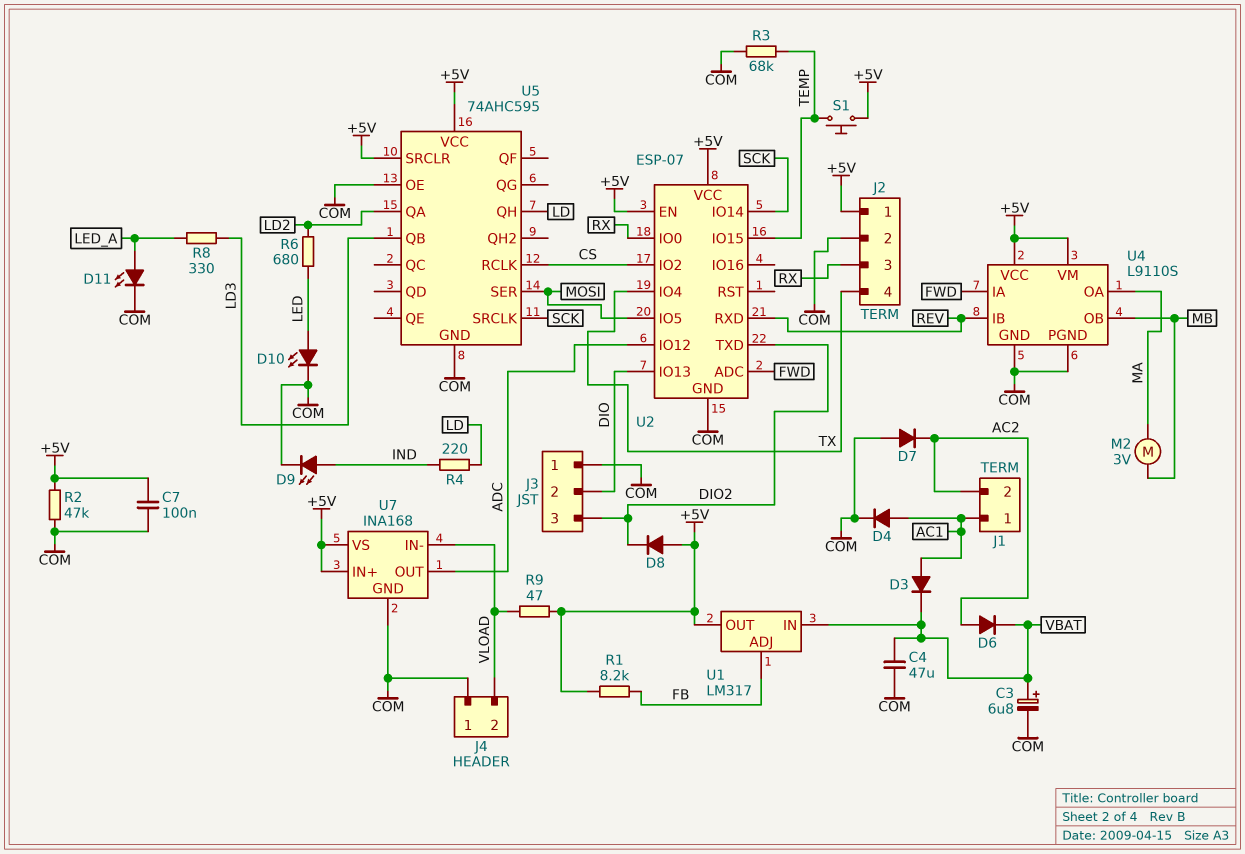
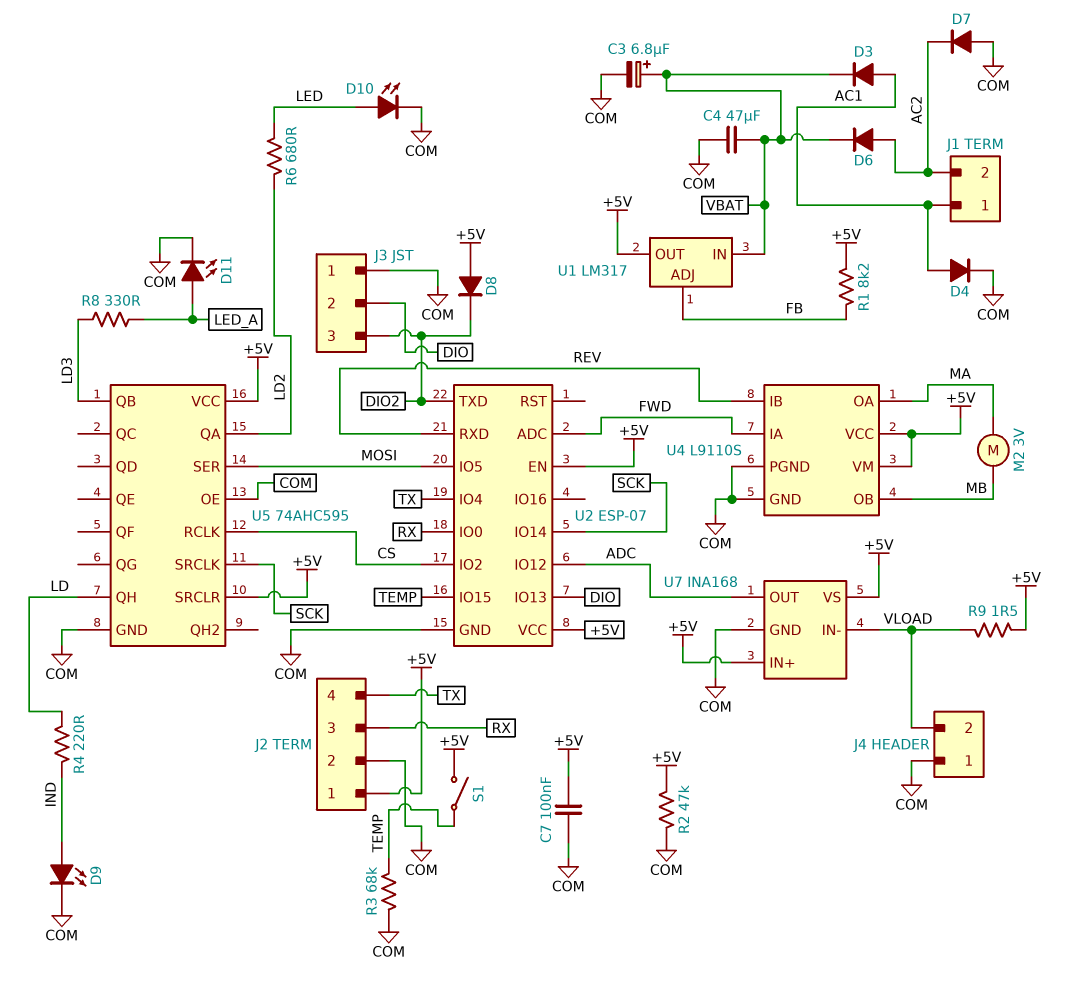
R9: 47 (+5V, VLOAD) -> 1.5 (+5V, VLOAD)
S1: button (+5V, TEMP) -> switch (+5V, TEMP)

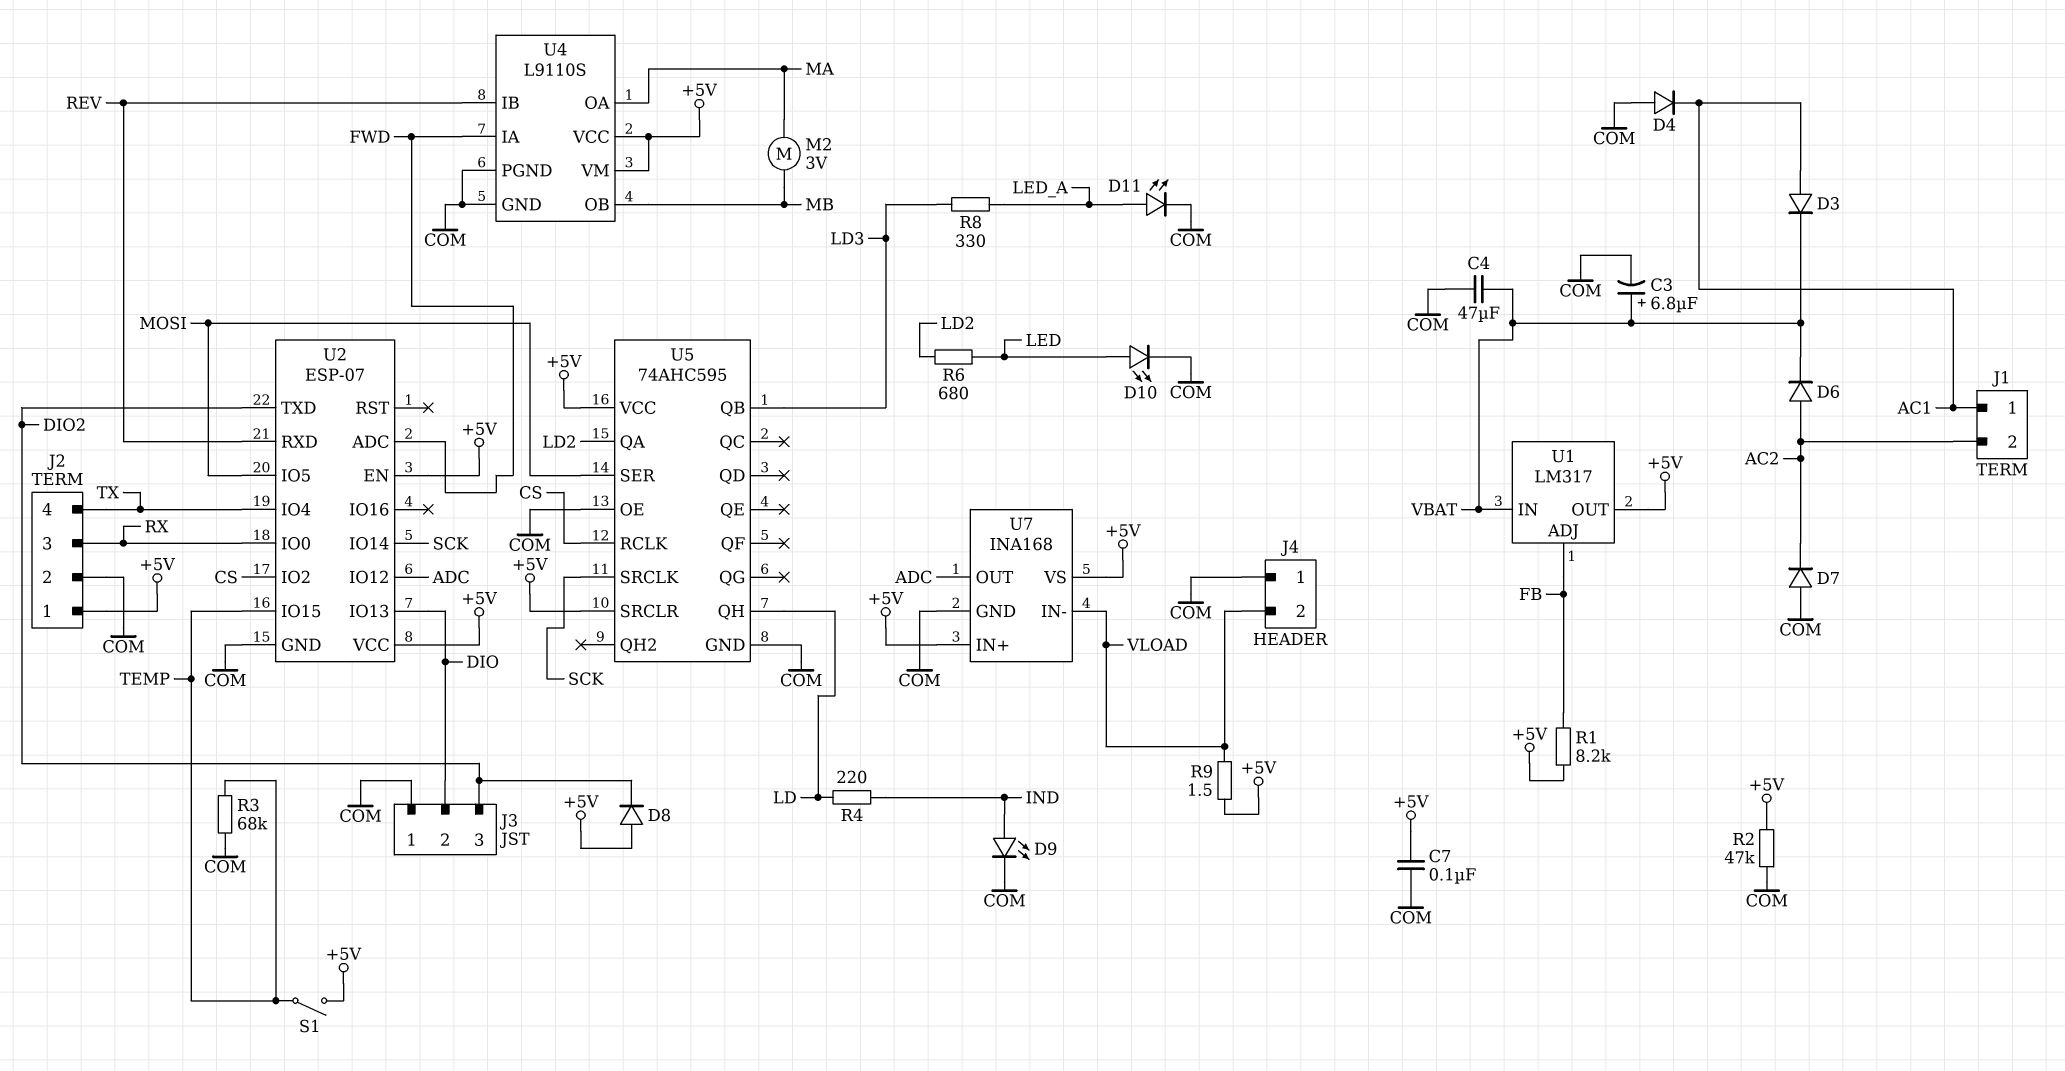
D4: diode (A AC1, K COM) -> diode (A COM, K AC1)

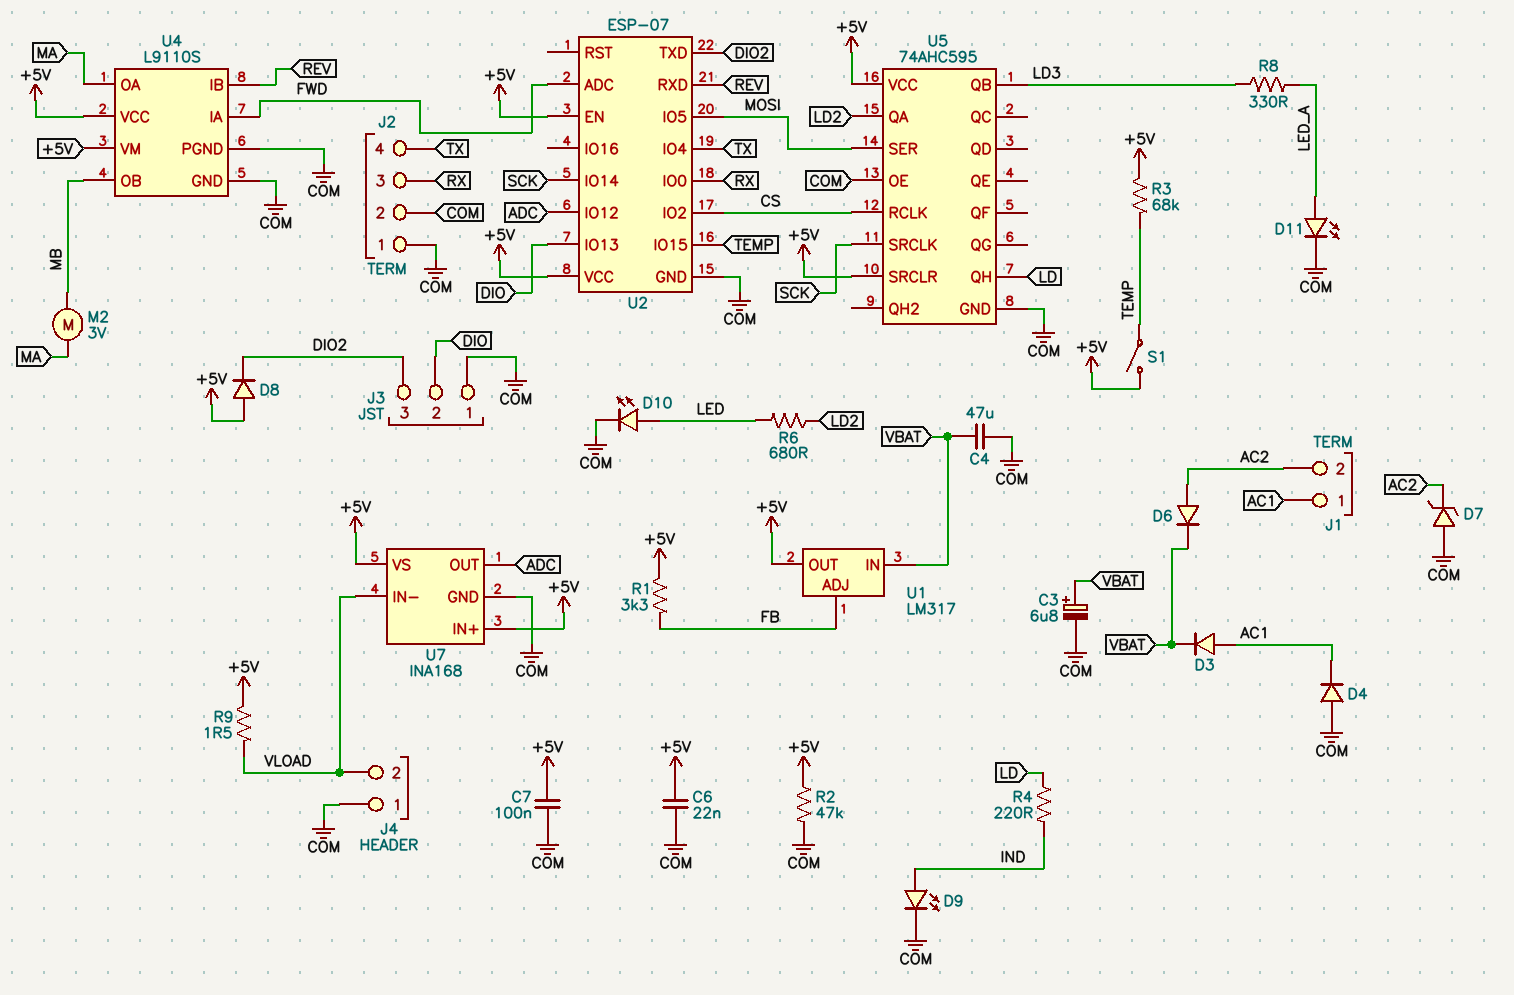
C6: none -> 22nF (+5V, COM)
D7: diode (A COM, K AC2) -> zener (A COM, K AC2)
J2 pin 1: +5V -> COM
R1: 8.2k (+5V, FB) -> 3.3k (+5V, FB)
R3: 68k (COM, TEMP) -> 68k (+5V, TEMP)

